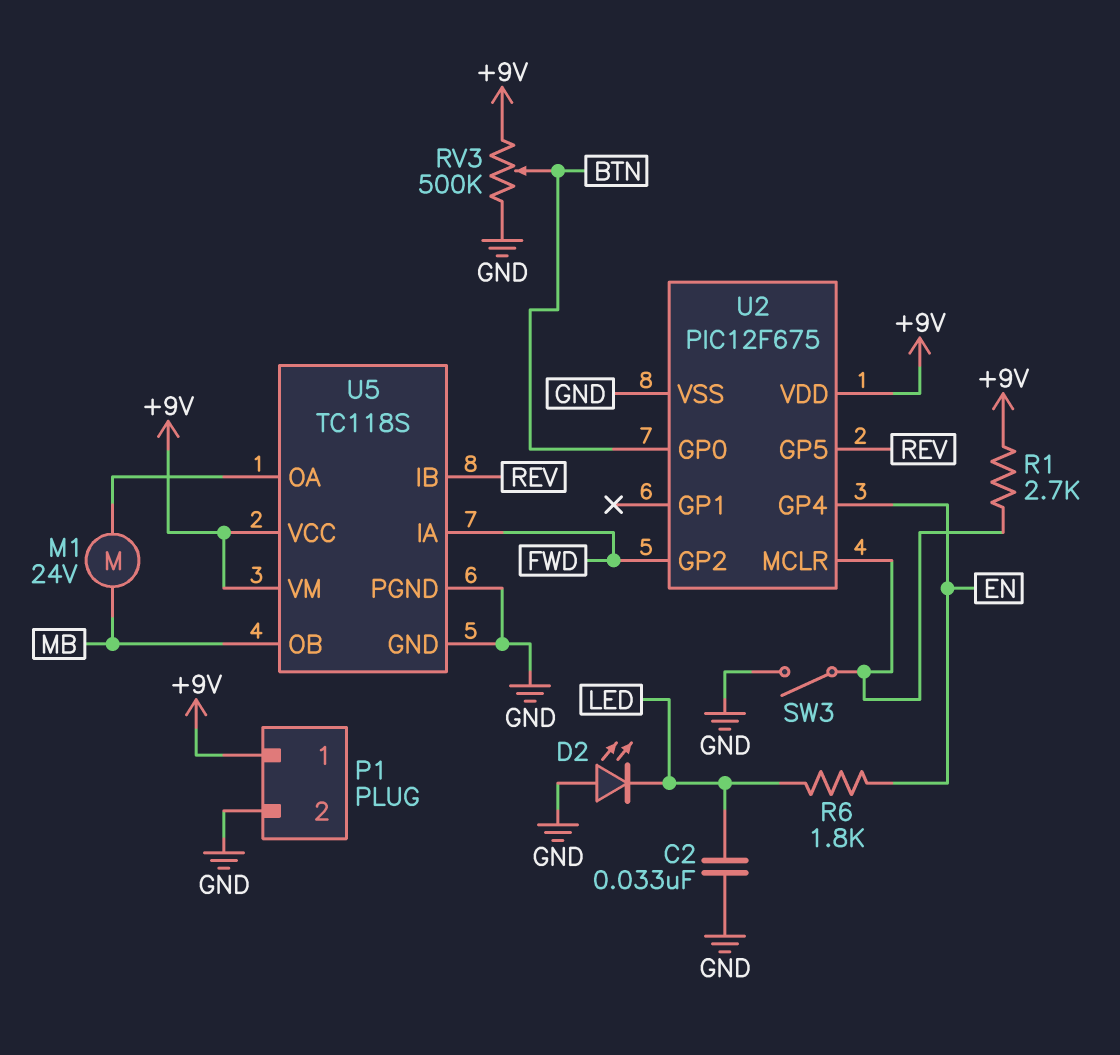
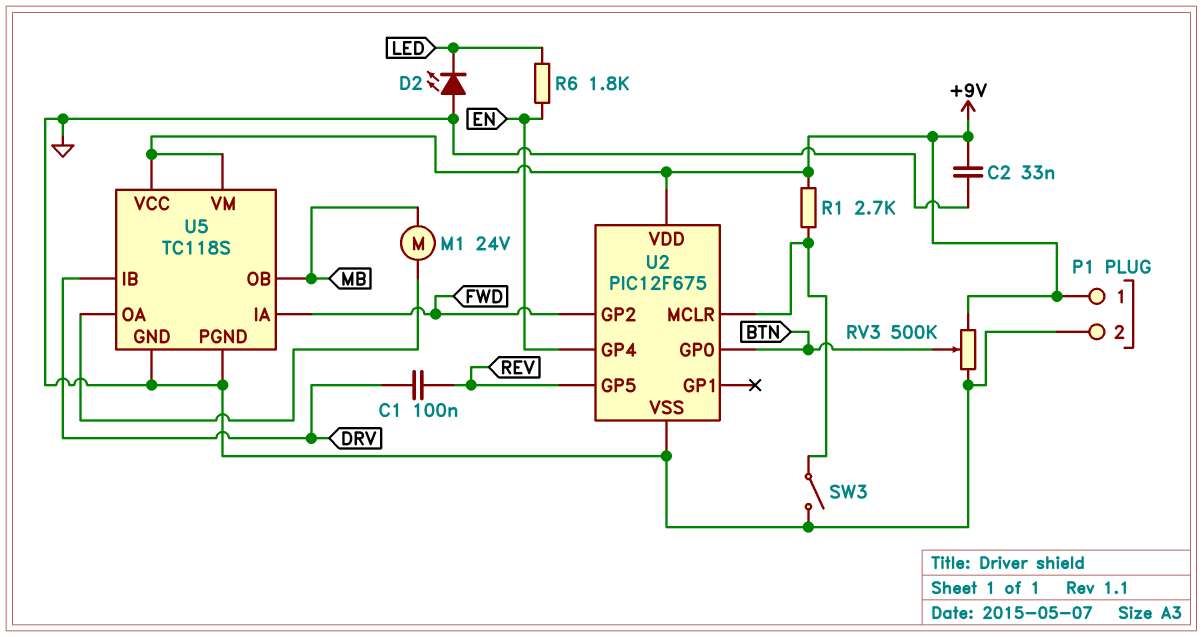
C1: none -> 100nF (DRV, REV)
C2: 33nF (GND, LED) -> 33nF (+9V, GND)
U5 pin IB: REV -> DRV

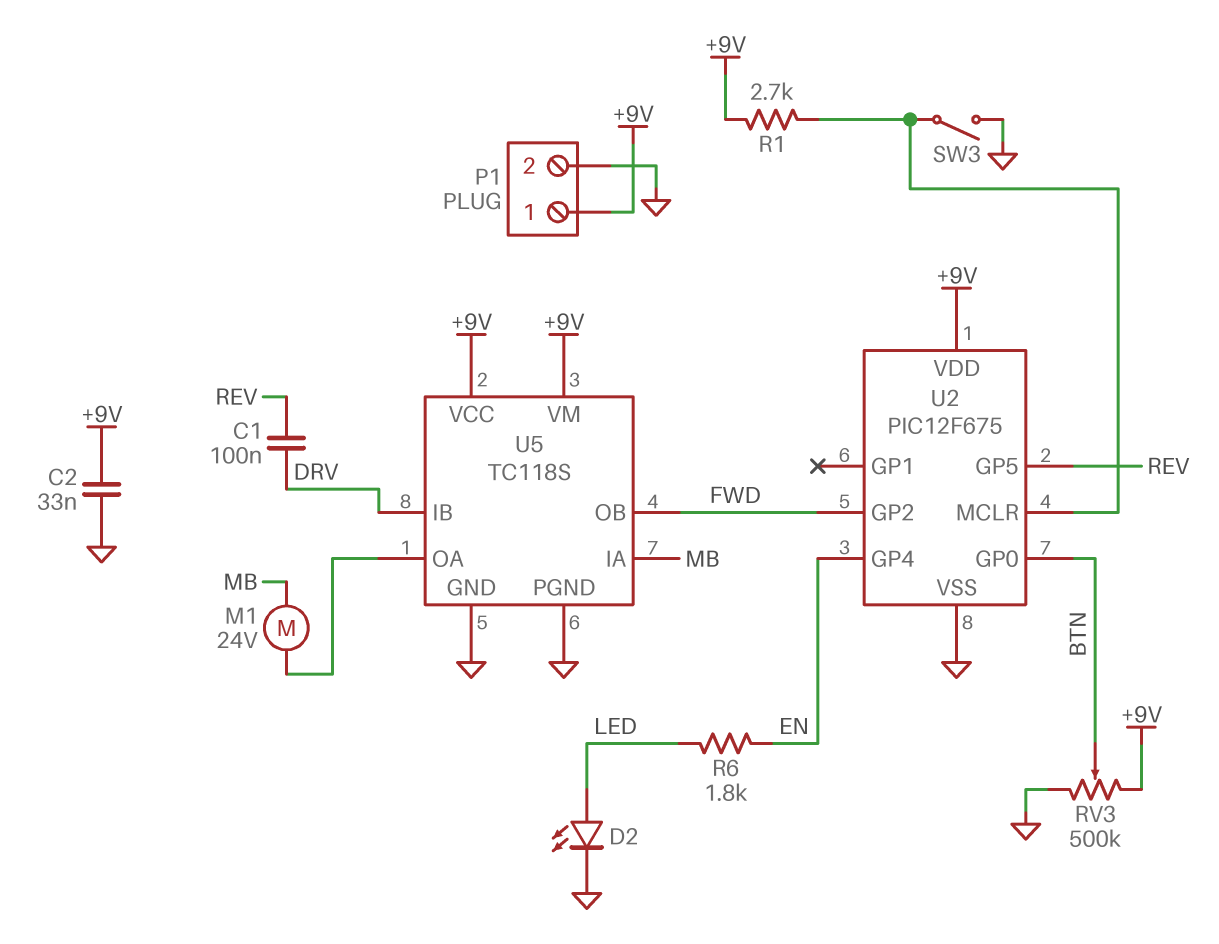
D2: LED (A GND, K LED) -> LED (A LED, K GND)
U5 pin IA: FWD -> MB
U5 pin OB: MB -> FWD

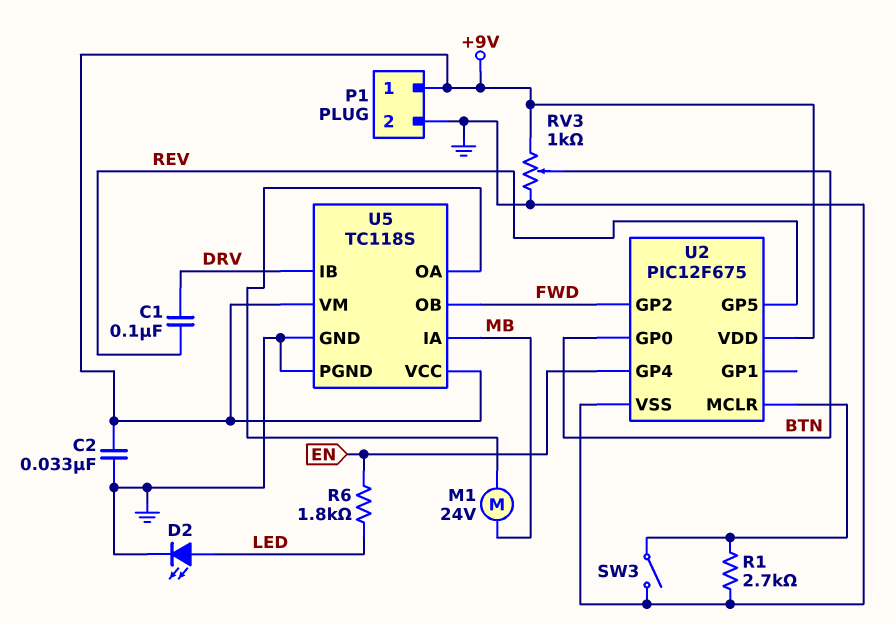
R1: 2.7k (+9V, U2/MCLR) -> 2.7k (GND, U2/MCLR)
RV3: 500k (+9V, GND, wiper BTN) -> 1k (+9V, GND, wiper BTN)

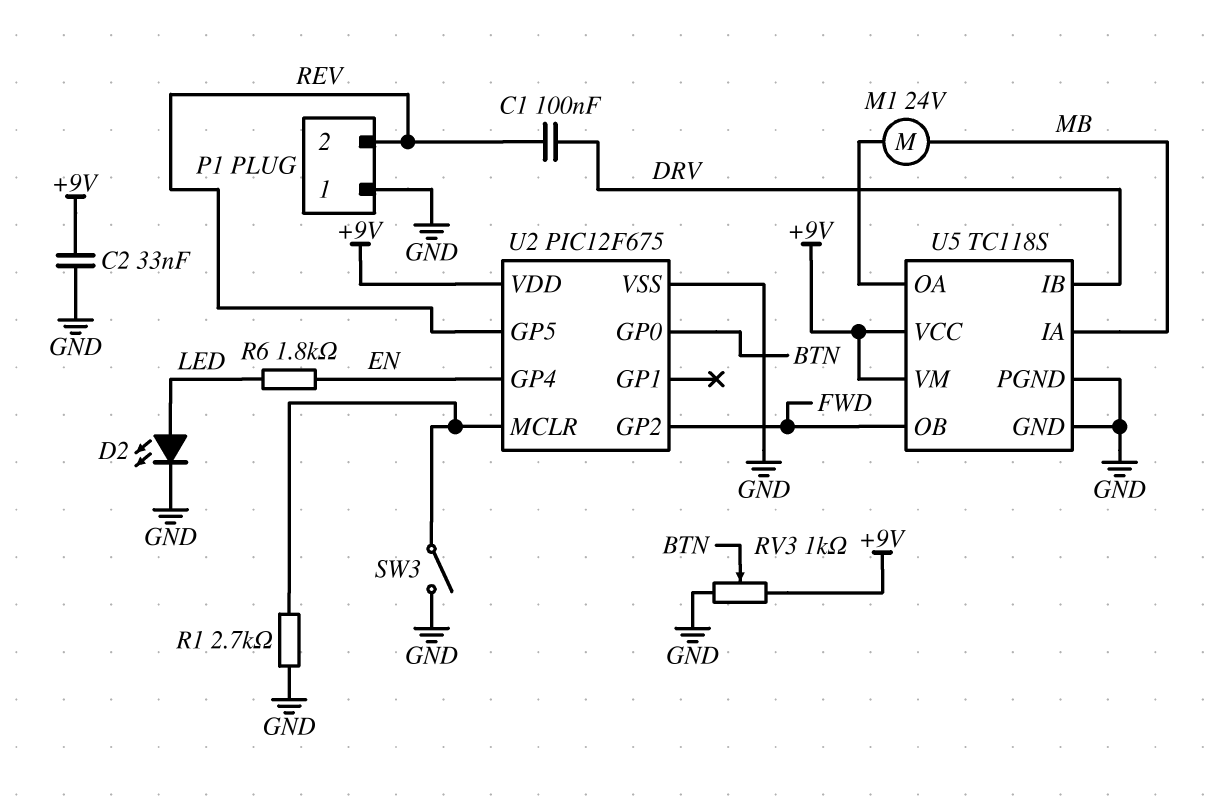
P1 pin 1: +9V -> GND
P1 pin 2: GND -> REV

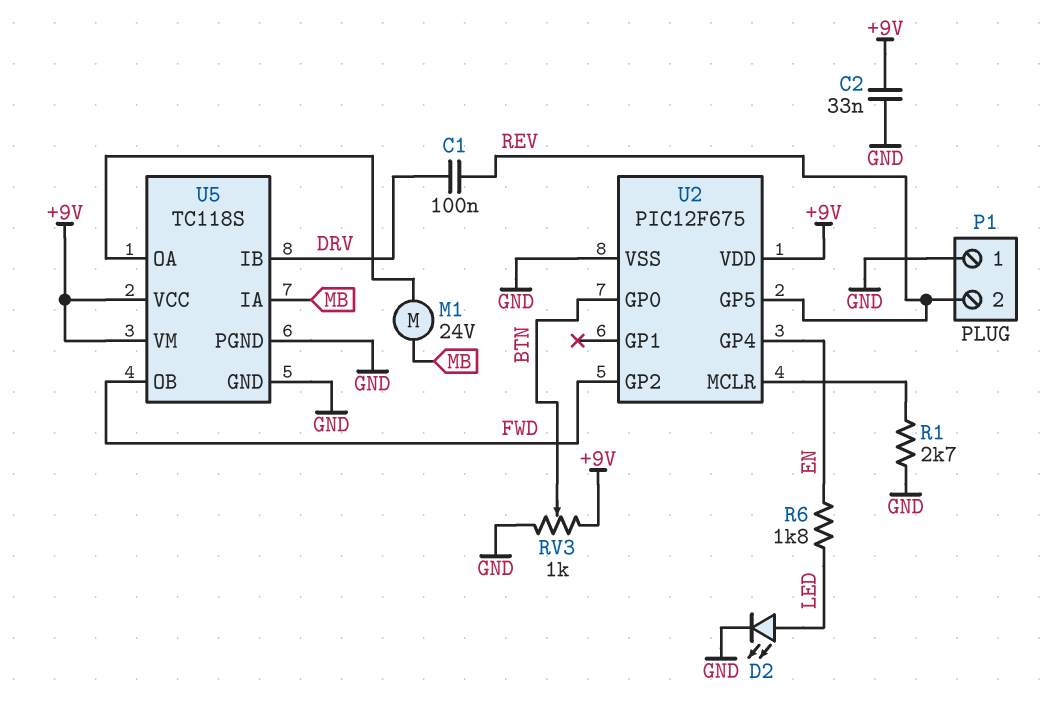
SW3: switch (GND, U2/MCLR) -> none

